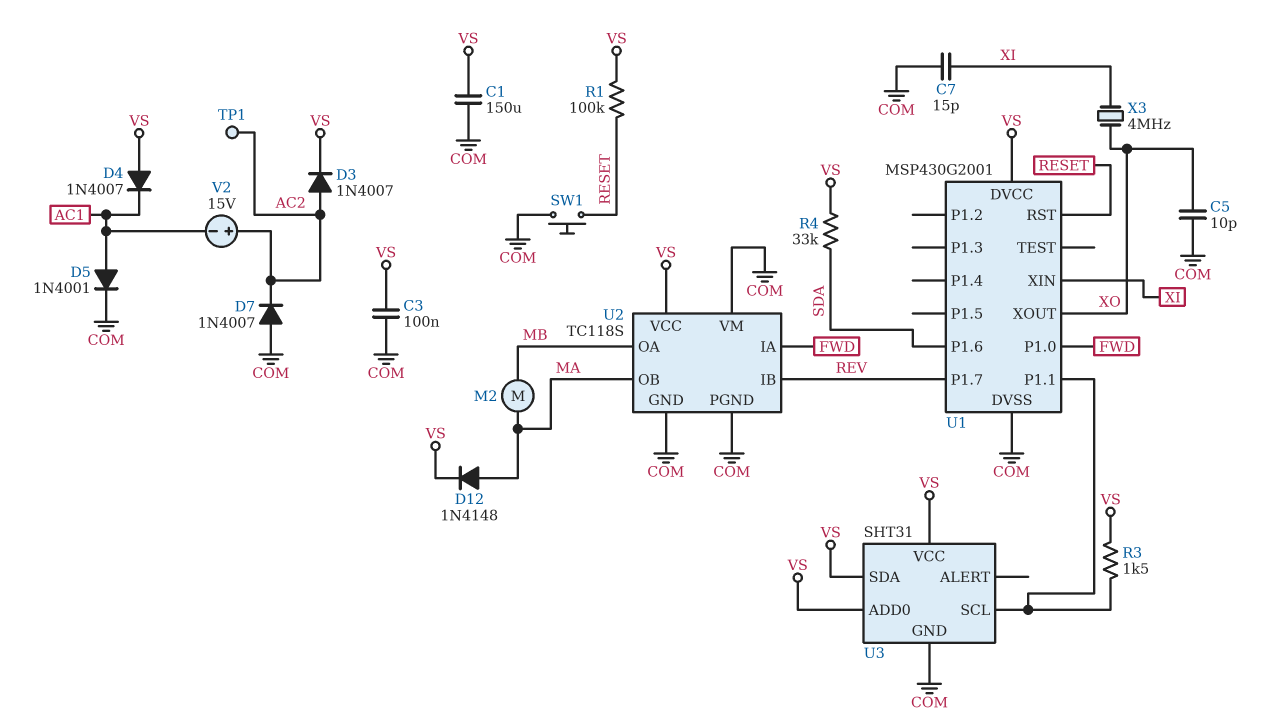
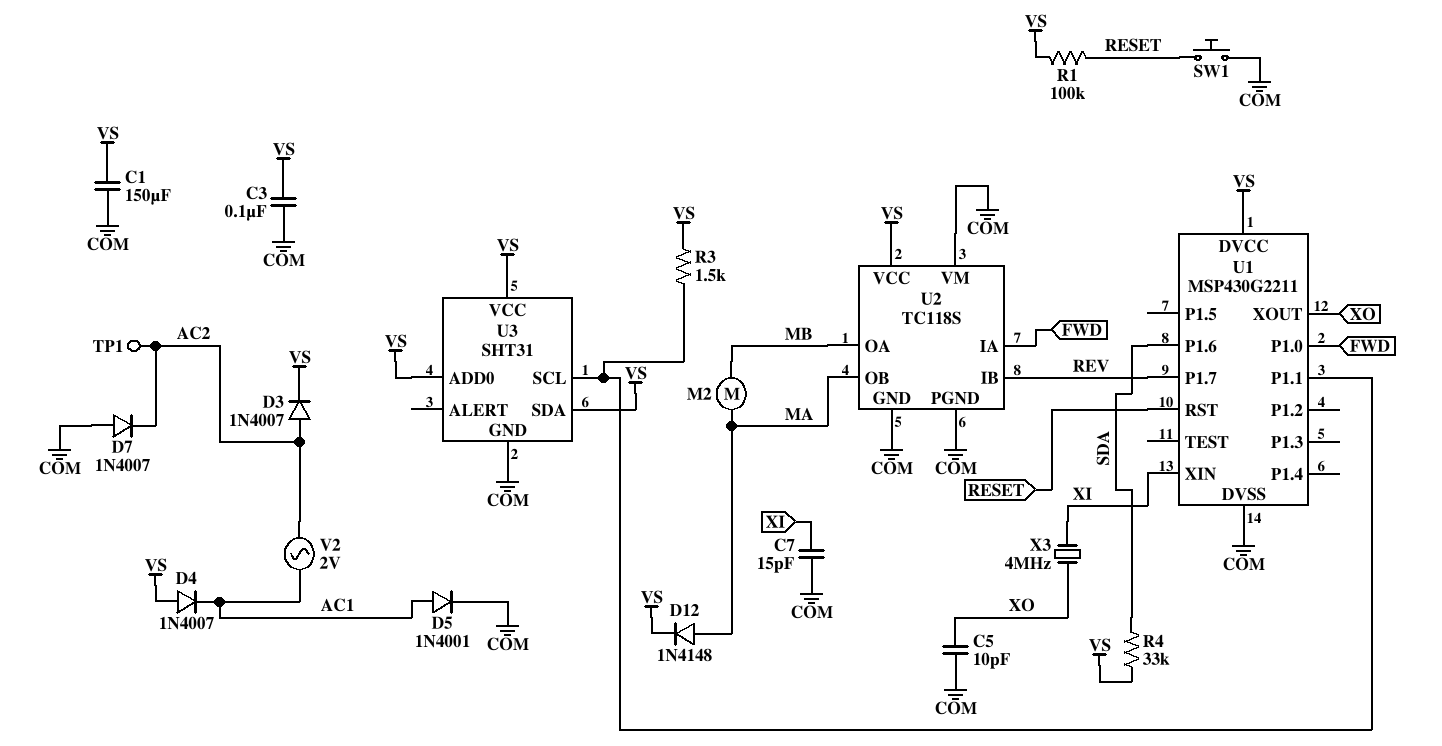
U1: MSP430G2001 -> MSP430G2211
V2: 15V (plus AC2, minus AC1) -> AC 2V (AC1, AC2)

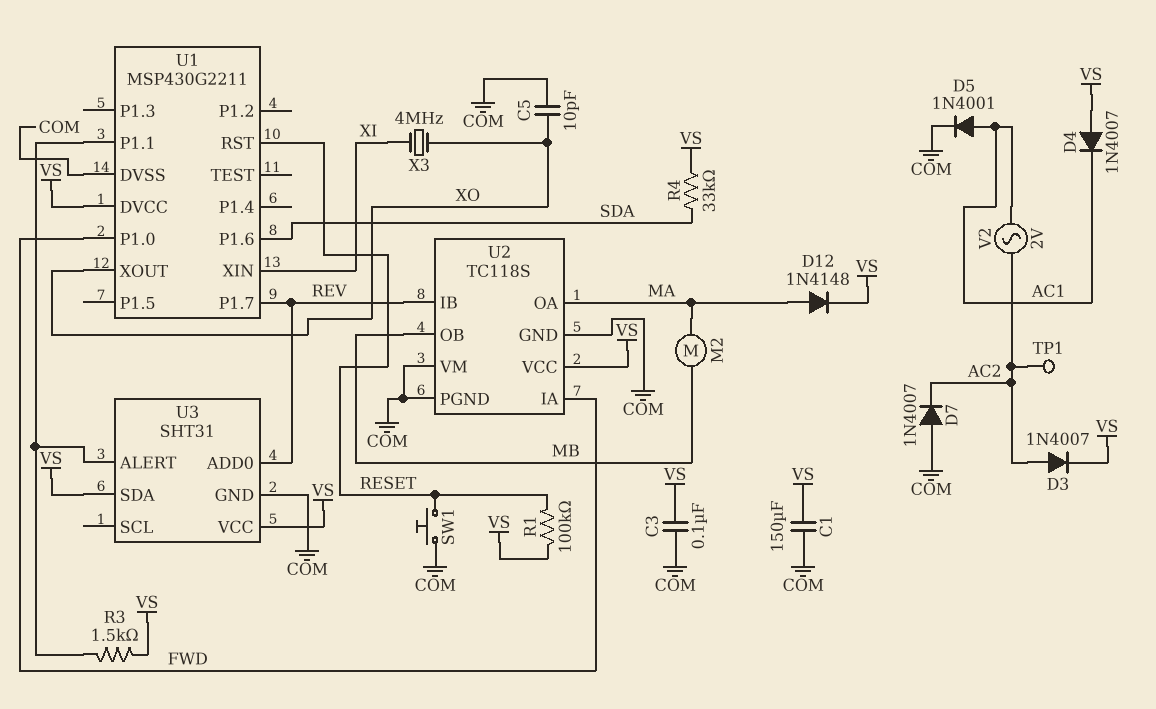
C7: 15pF (COM, XI) -> none
U2 pin OA: MB -> MA
U2 pin OB: MA -> MB
U3 pin ADD0: VS -> REV
U3 pin ALERT: none -> U1/P1.1
U3 pin SCL: U1/P1.1 -> none

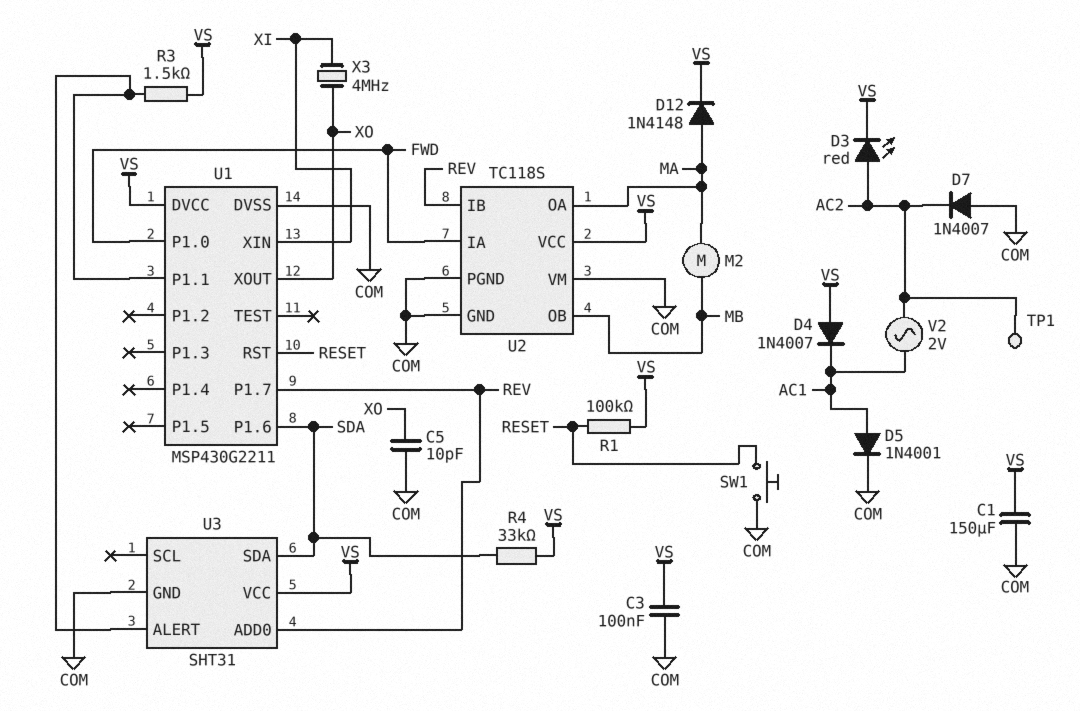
D3: diode 1N4007 (A AC2, K VS) -> LED red (A AC2, K VS)
U3 pin SDA: VS -> SDA

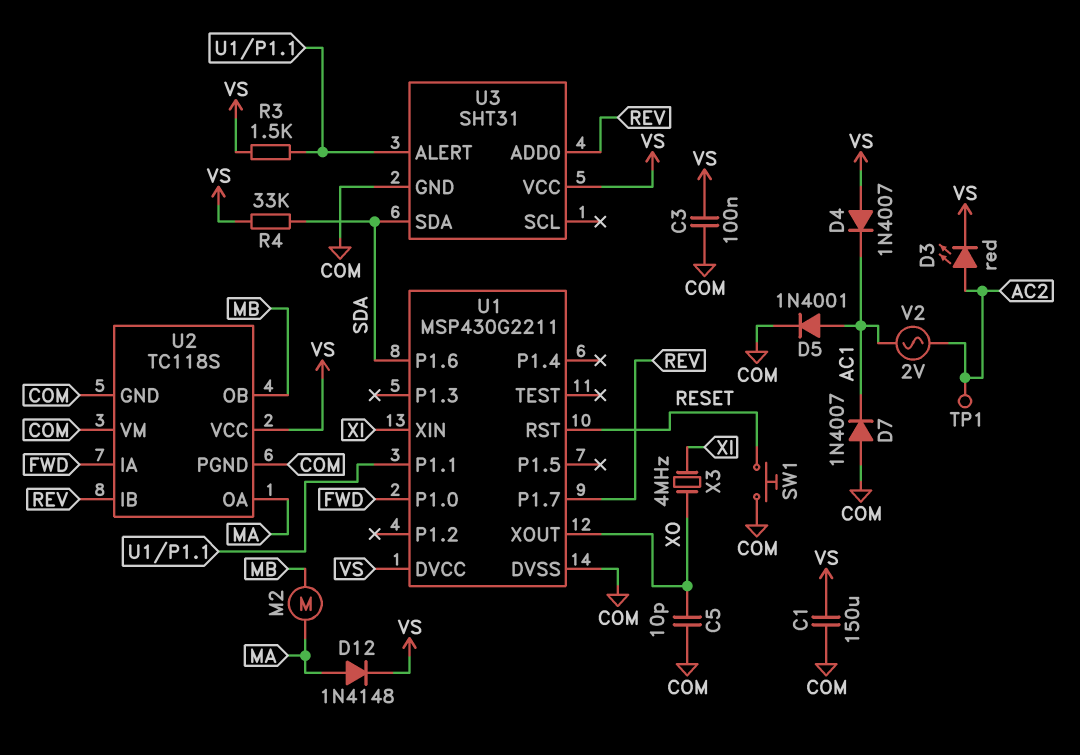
D7: diode 1N4007 (A COM, K AC2) -> diode 1N4007 (A COM, K AC1)
R1: 100k (RESET, VS) -> none

